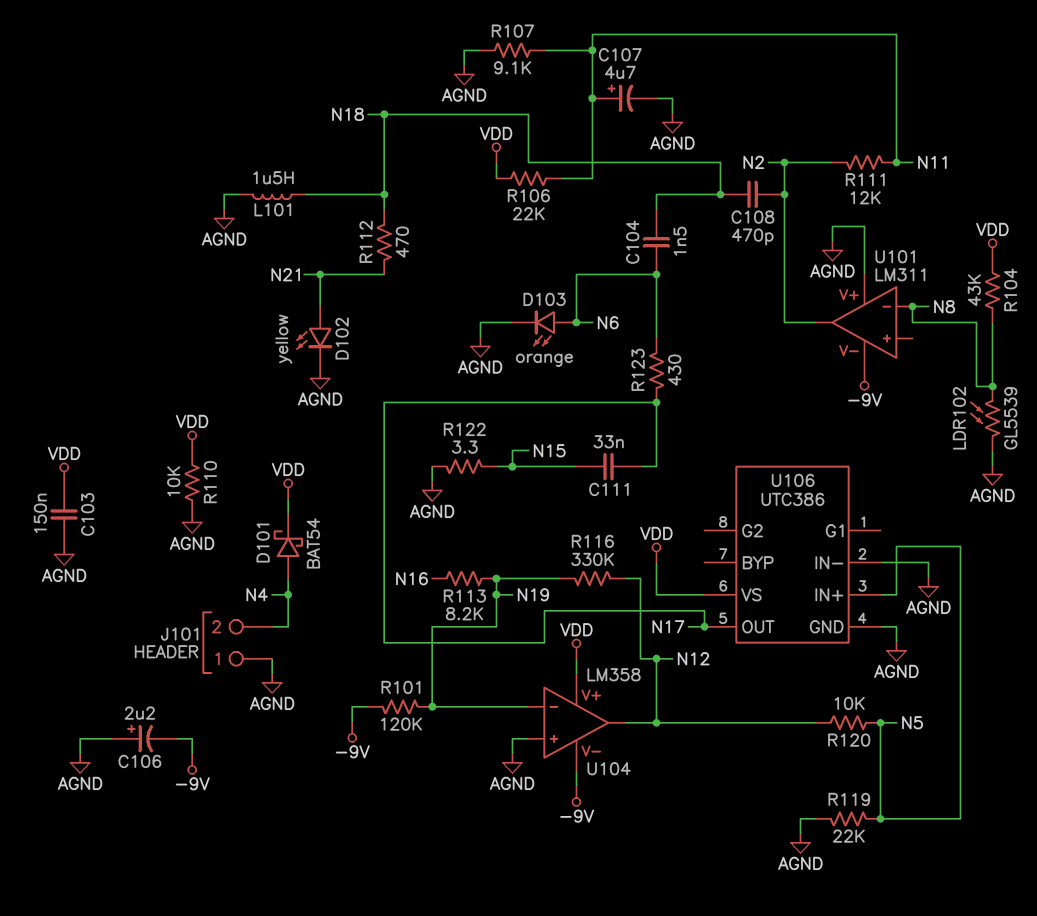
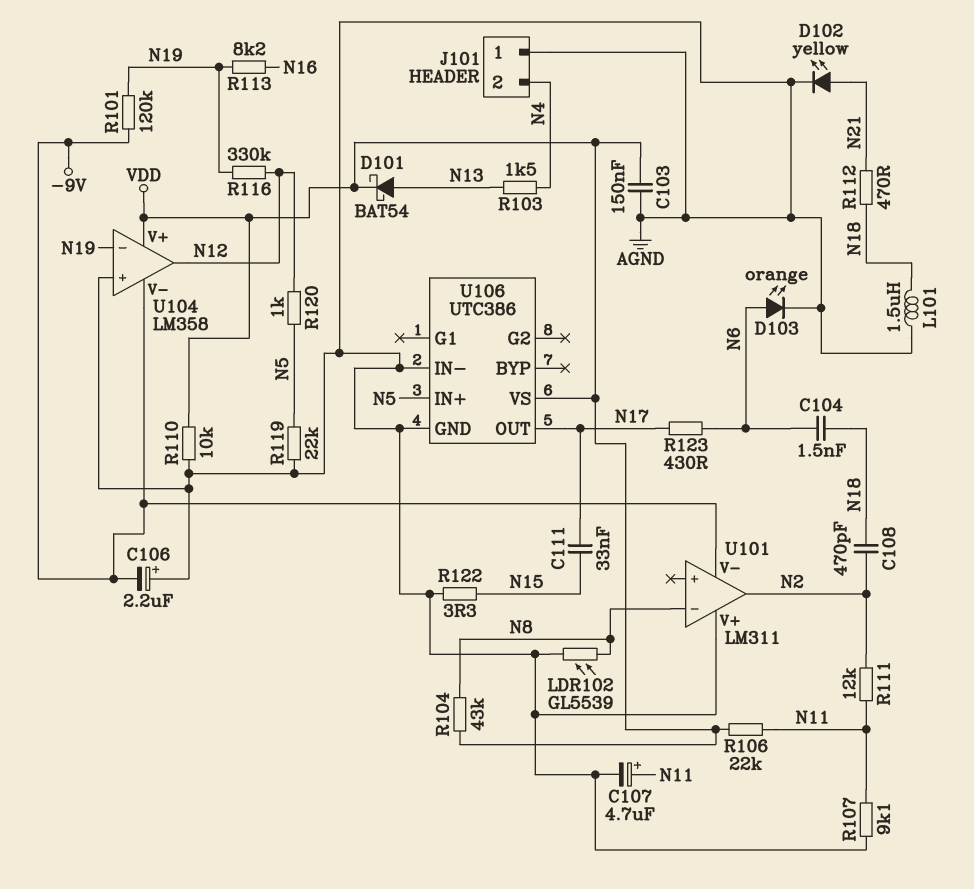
D101: schottky BAT54 (A N4, K VDD) -> schottky BAT54 (A N13, K VDD)
R103: none -> 1.5k (N4, N13)
R120: 10k (N5, N12) -> 1k (N5, N12)

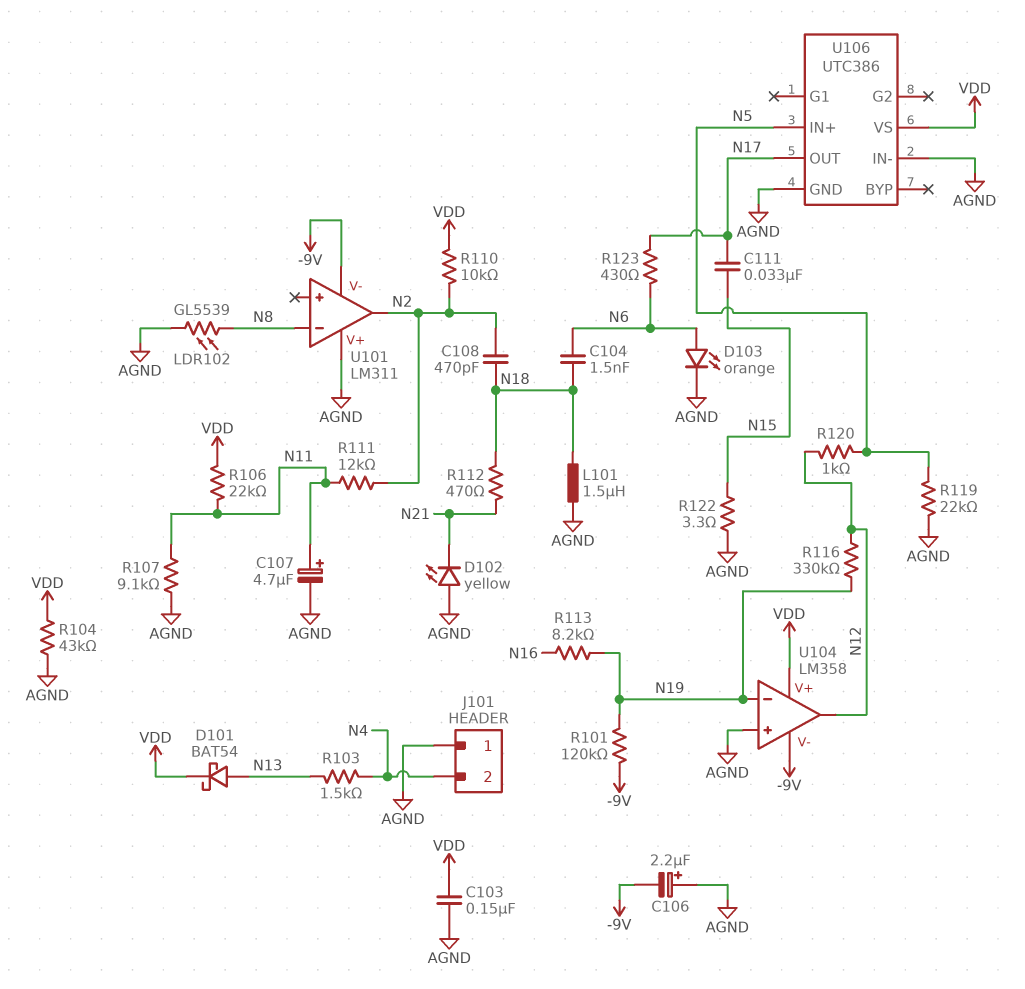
D102: LED yellow (A N21, K AGND) -> LED yellow (A AGND, K N21)
R104: 43k (N8, VDD) -> 43k (AGND, VDD)
R110: 10k (AGND, VDD) -> 10k (N2, VDD)

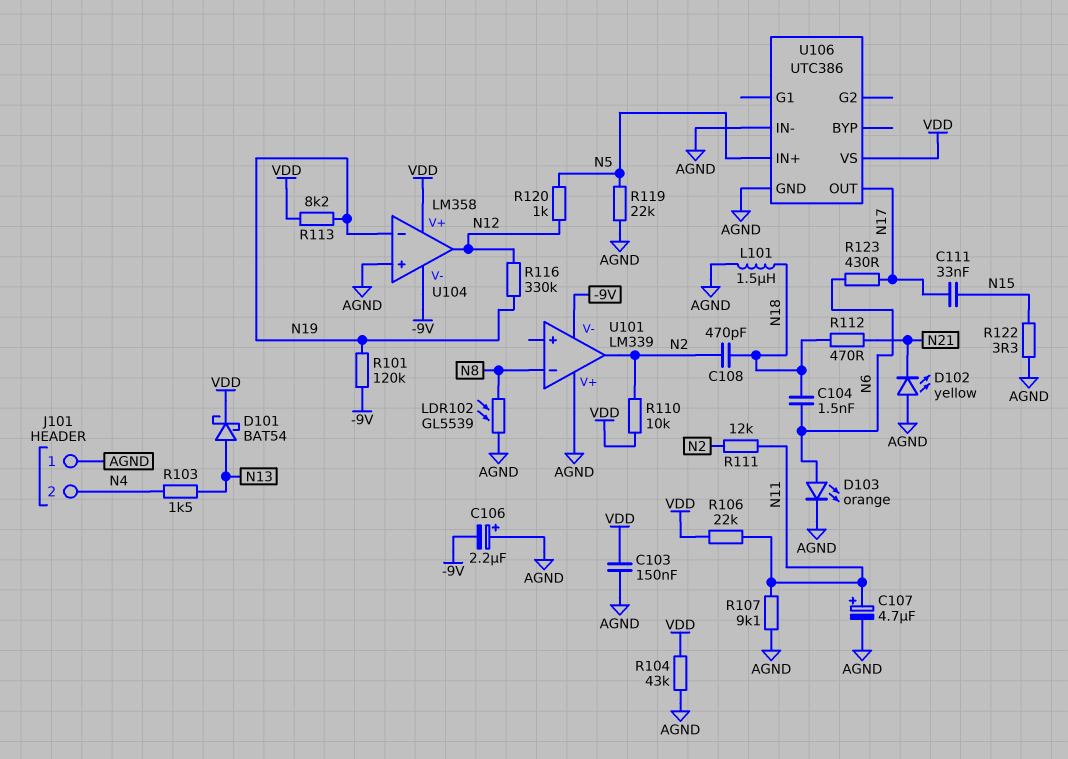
R113: 8.2k (N16, N19) -> 8.2k (N19, VDD)
U101: LM311 -> LM339

